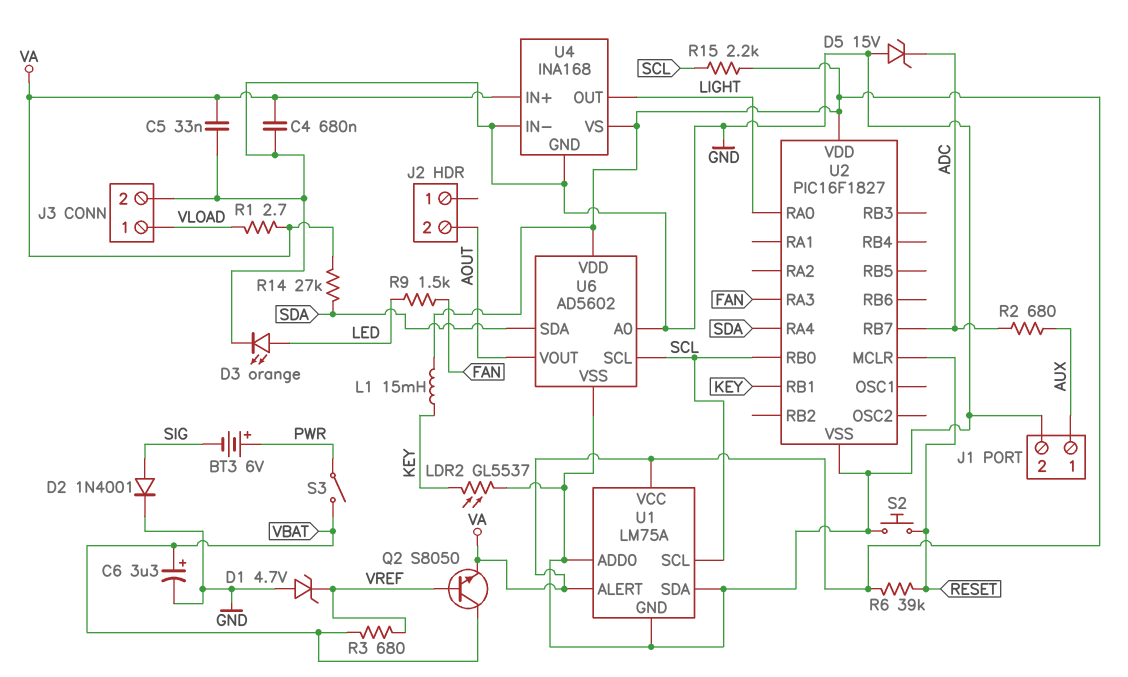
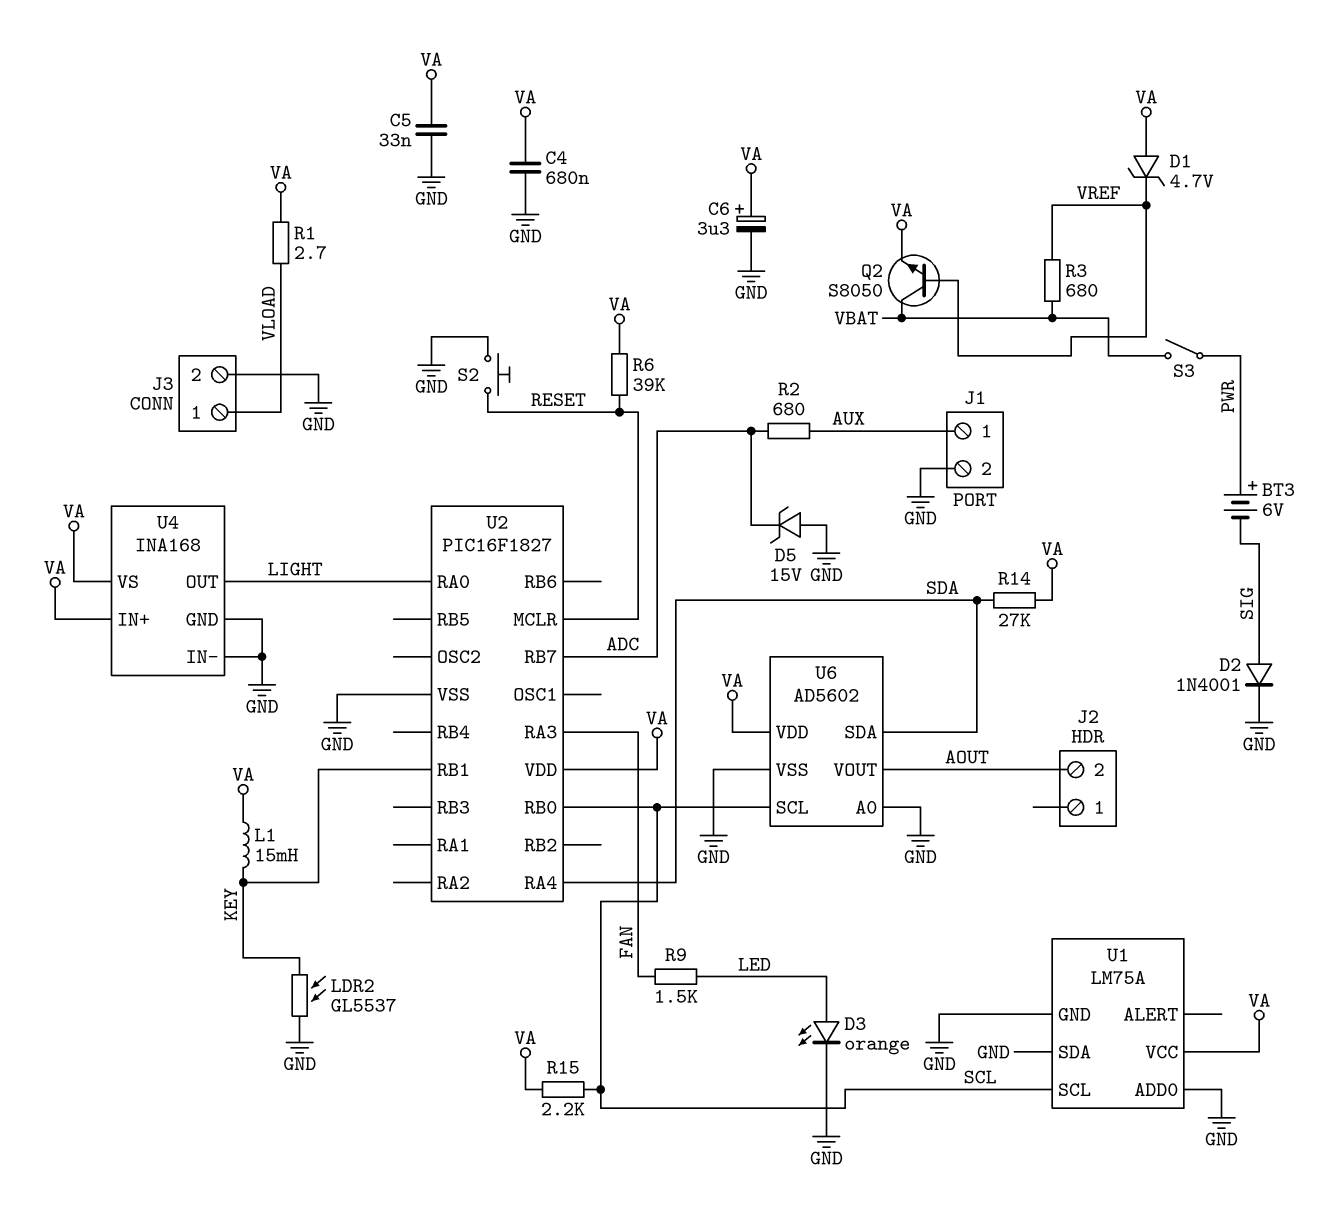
C6: 3.3uF (plus VBAT, minus GND) -> 3.3uF (plus VA, minus GND)
D1: zener 4.7V (A GND, K VREF) -> zener 4.7V (A VA, K VREF)
U1 pin ALERT: VA -> none

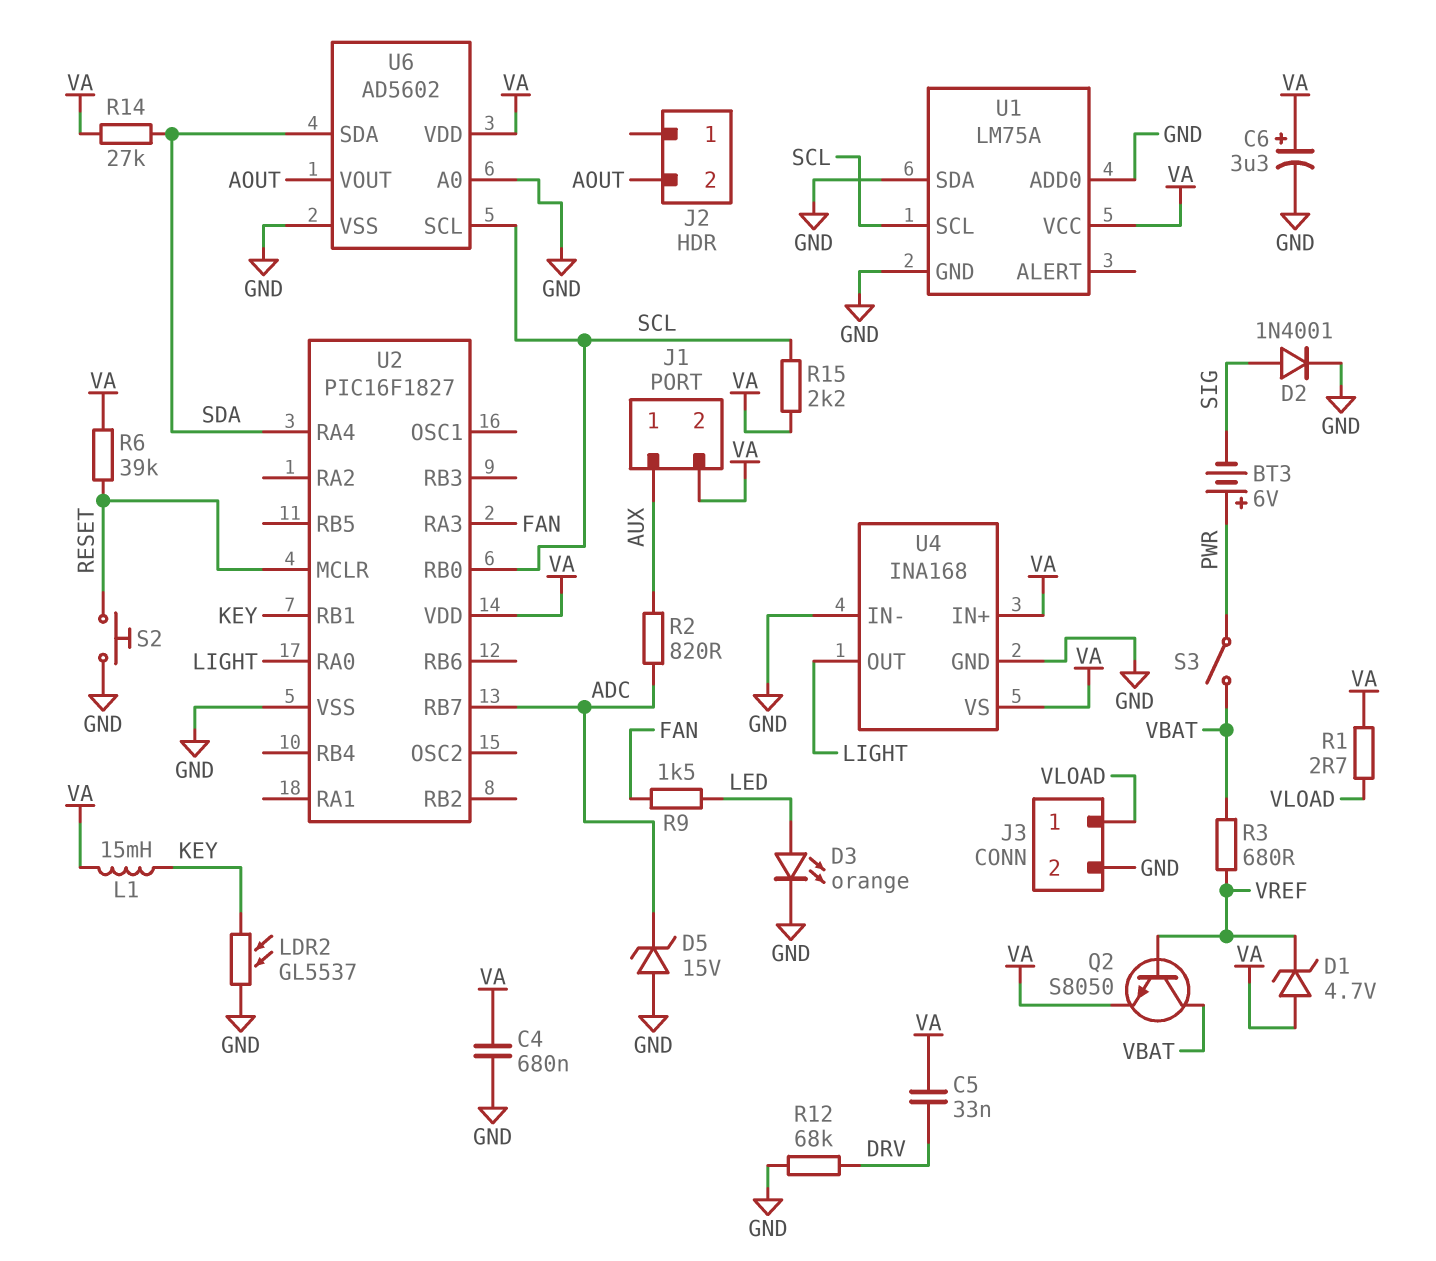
C5: 33nF (GND, VA) -> 33nF (DRV, VA)
J1 pin 2: GND -> VA
R2: 680 (ADC, AUX) -> 820 (ADC, AUX)
R12: none -> 68k (DRV, GND)

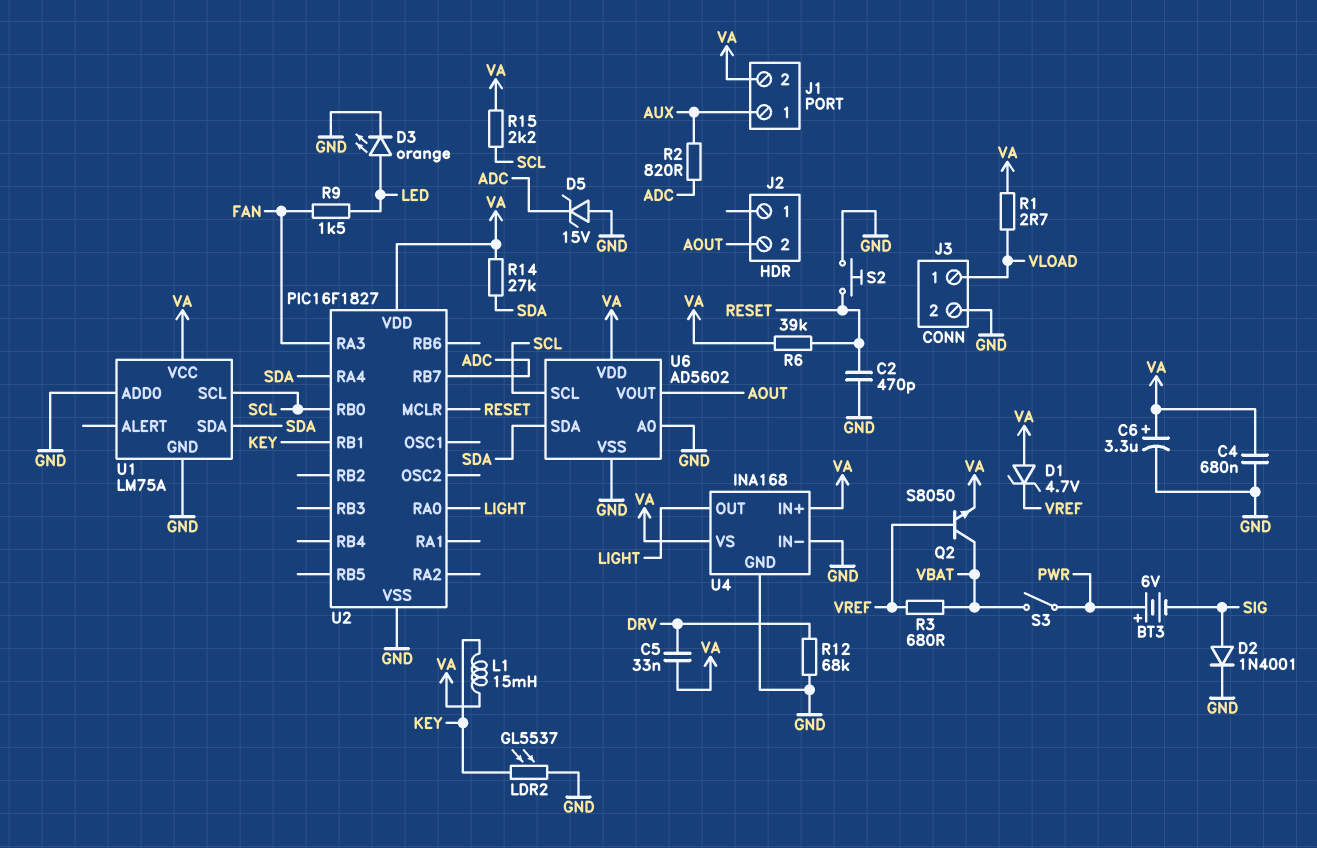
C2: none -> 470pF (GND, RESET)
U1 pin SDA: GND -> SDA

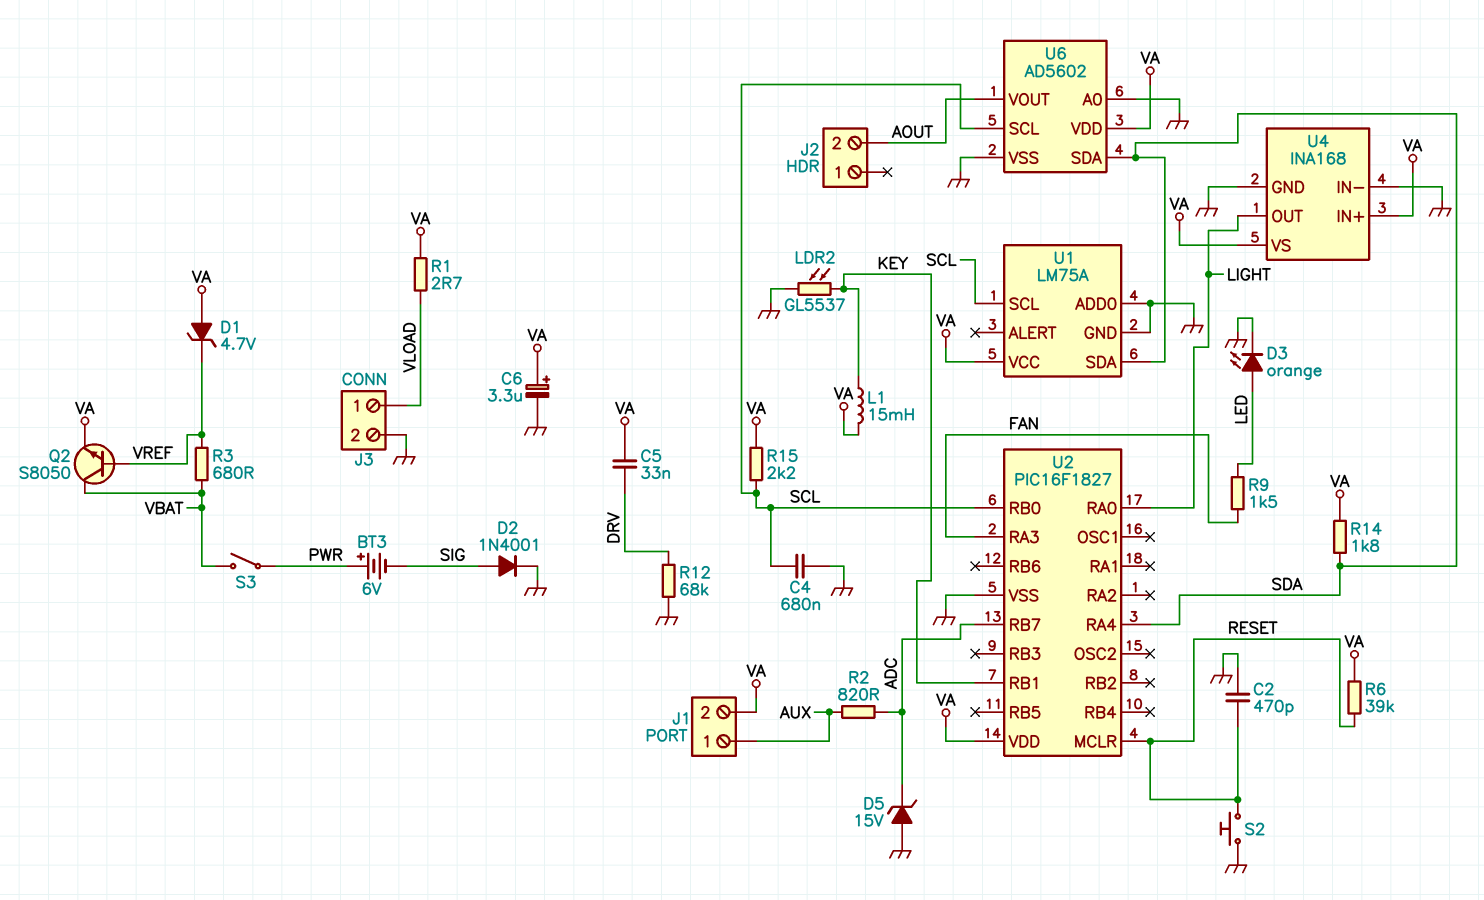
C4: 680nF (GND, VA) -> 680nF (GND, SCL)
R14: 27k (SDA, VA) -> 1.8k (SDA, VA)

